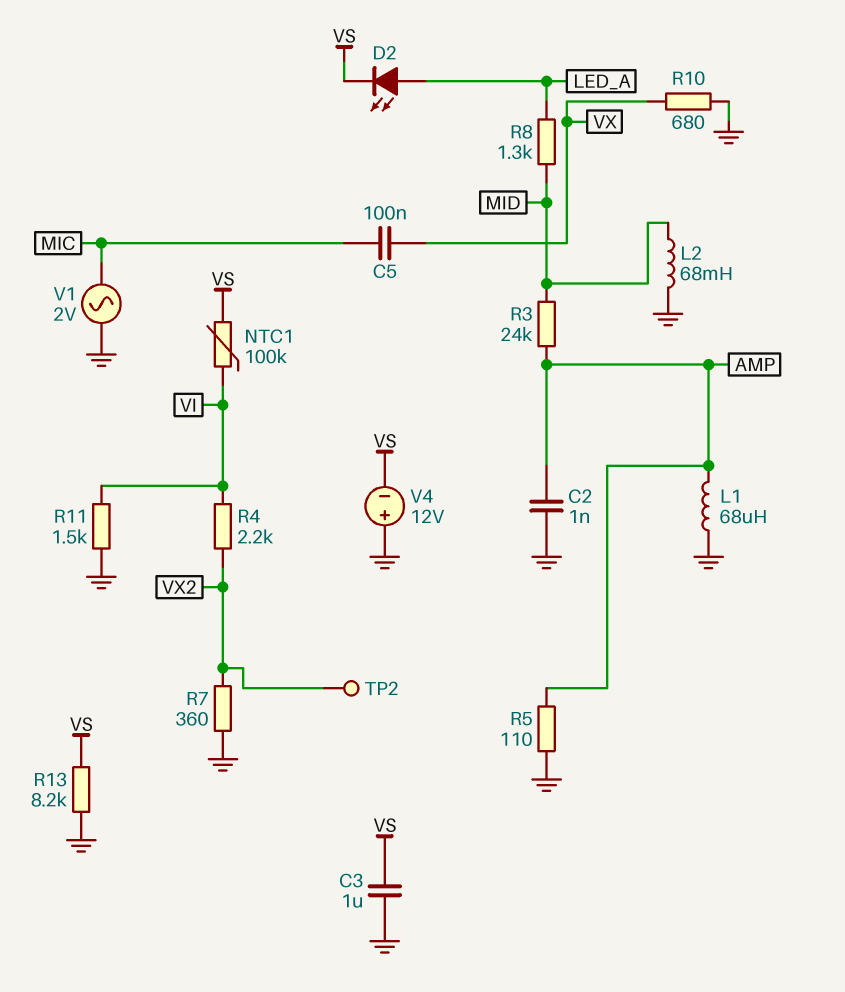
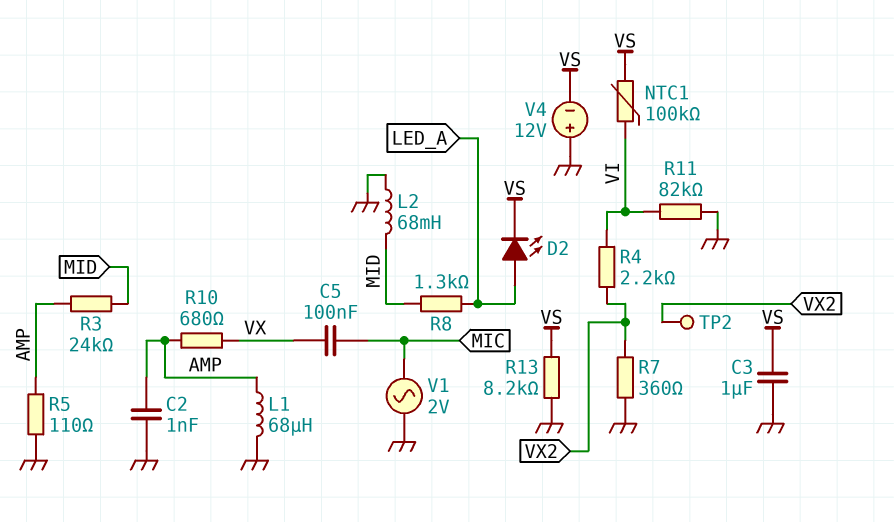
R10: 680 (GND, VX) -> 680 (AMP, VX)
R11: 1.5k (GND, VI) -> 82k (GND, VI)

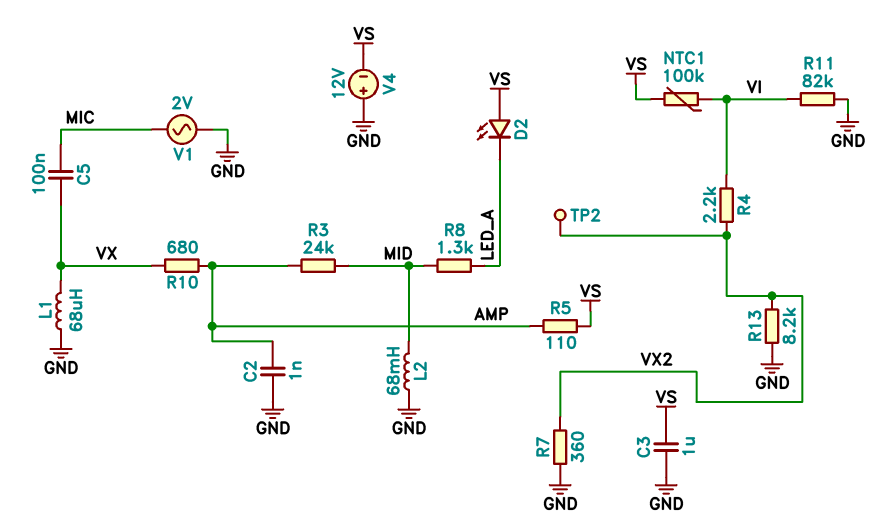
D2: LED (A LED_A, K VS) -> LED (A VS, K LED_A)
L1: 68uH (AMP, GND) -> 68uH (GND, VX)
R5: 110 (AMP, GND) -> 110 (AMP, VS)
R13: 8.2k (GND, VS) -> 8.2k (GND, VX2)

